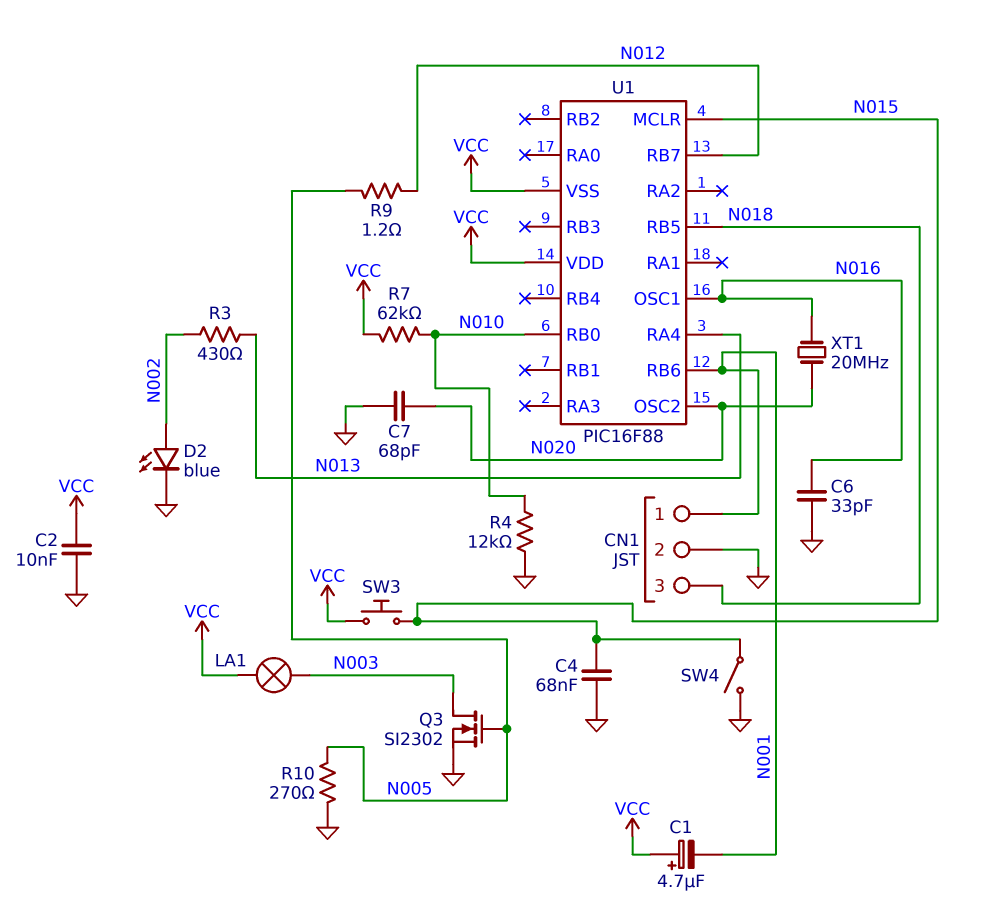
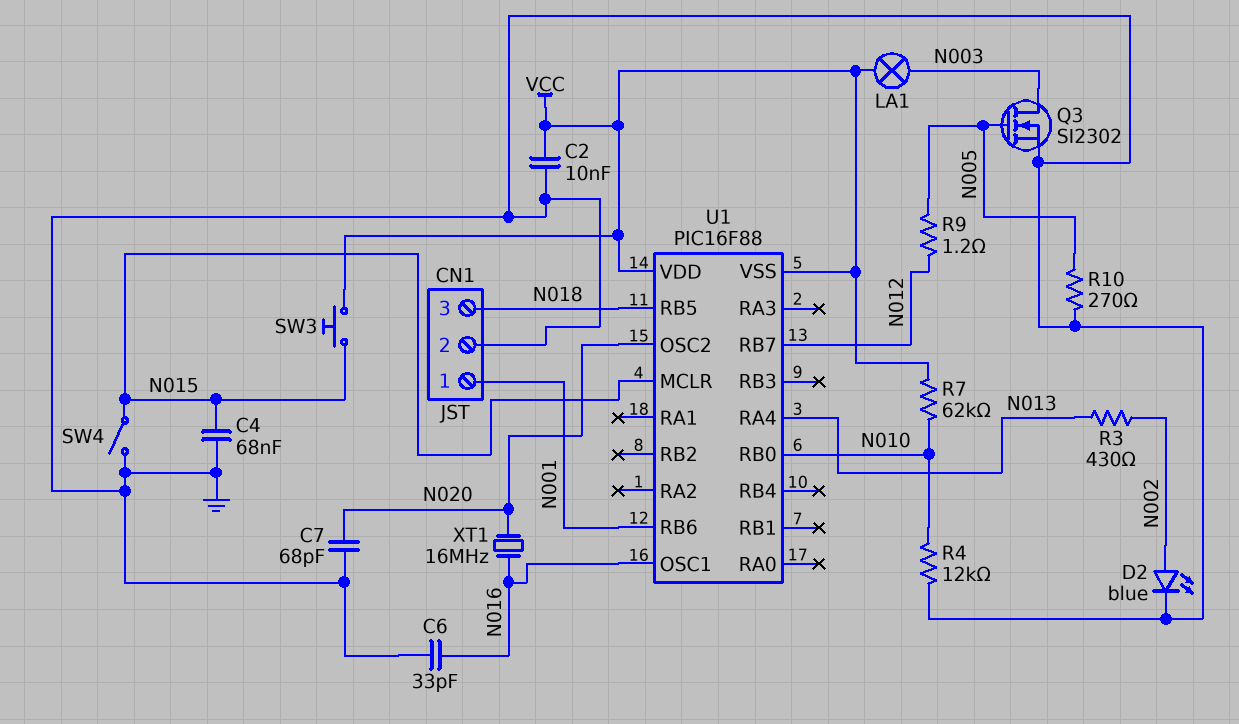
C1: 4.7uF (plus VCC, minus N001) -> none
XT1: 20MHz (N016, N020) -> 16MHz (N016, N020)

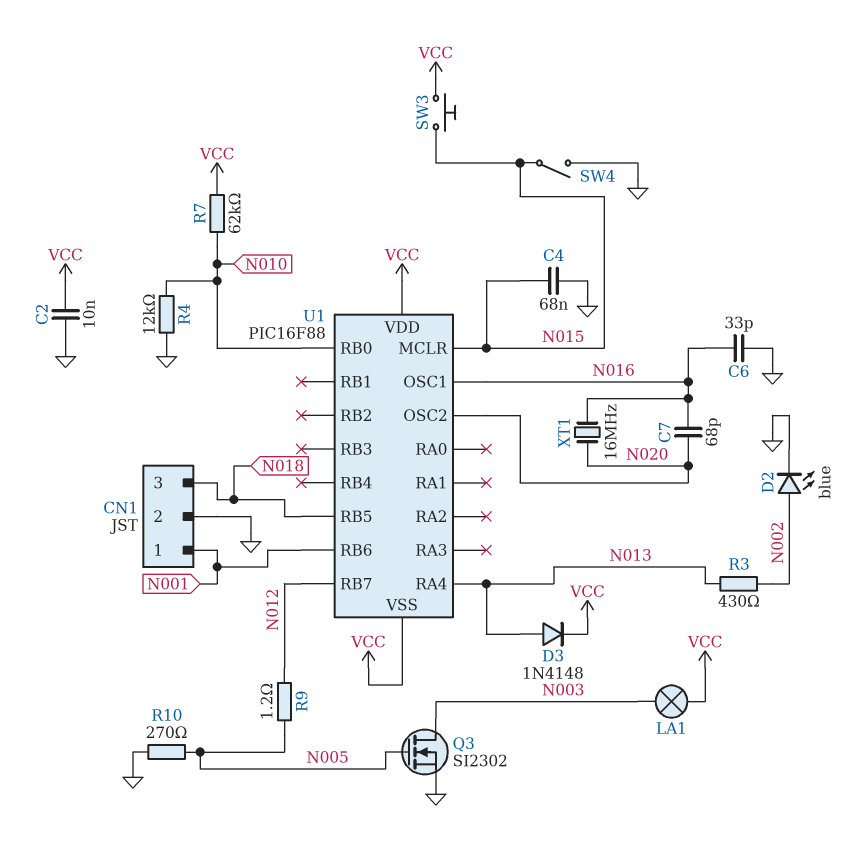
C7: 68pF (GND, N020) -> 68pF (N016, N020)
D3: none -> diode 1N4148 (A N013, K VCC)

